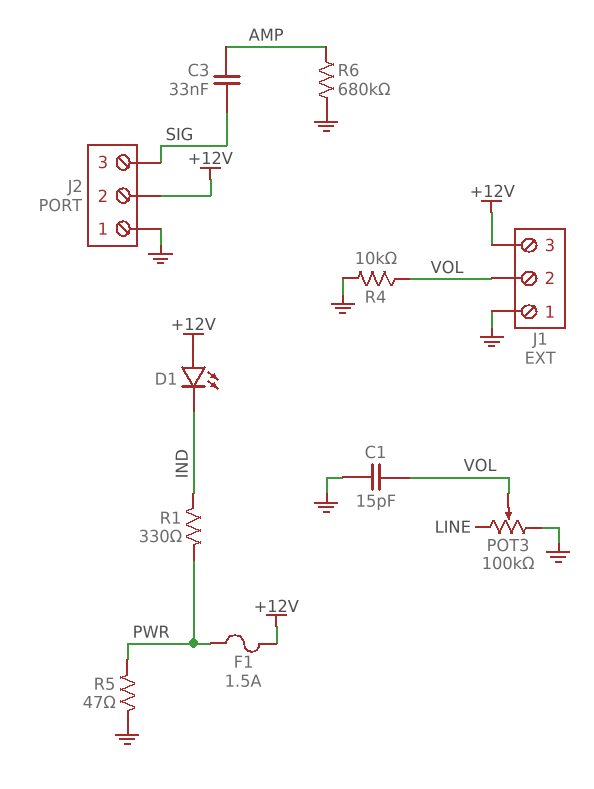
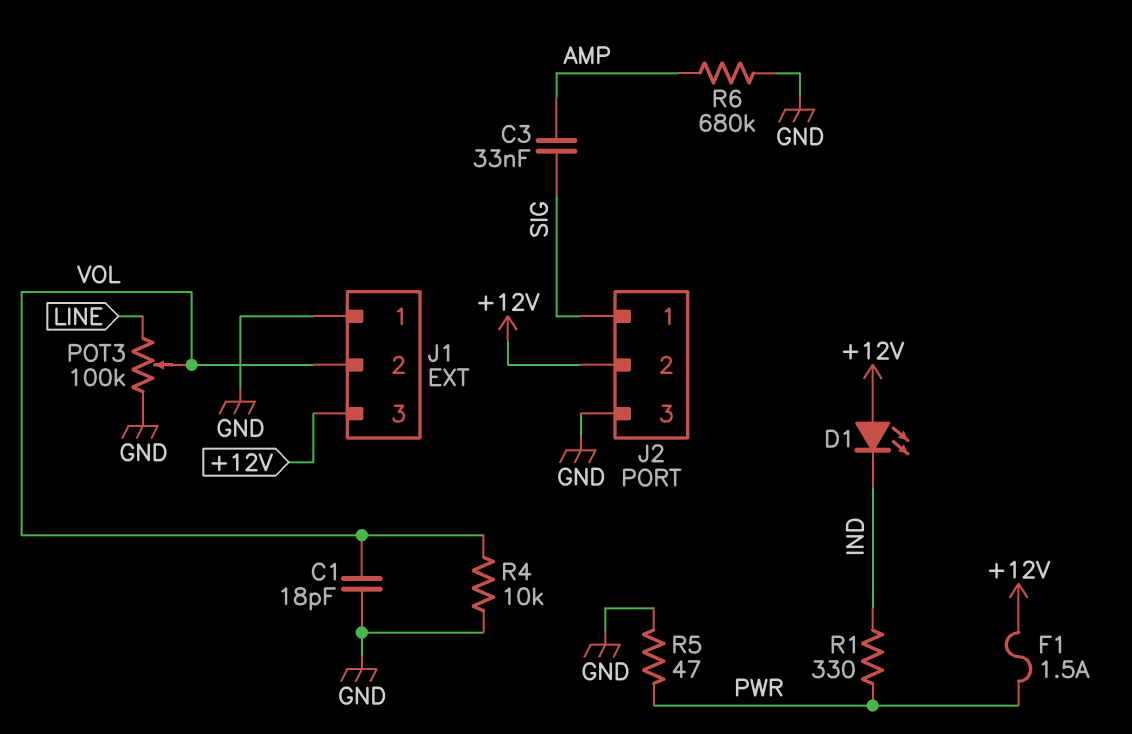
C1: 15pF (GND, VOL) -> 18pF (GND, VOL)
J2 pin 1: GND -> SIG
J2 pin 3: SIG -> GND

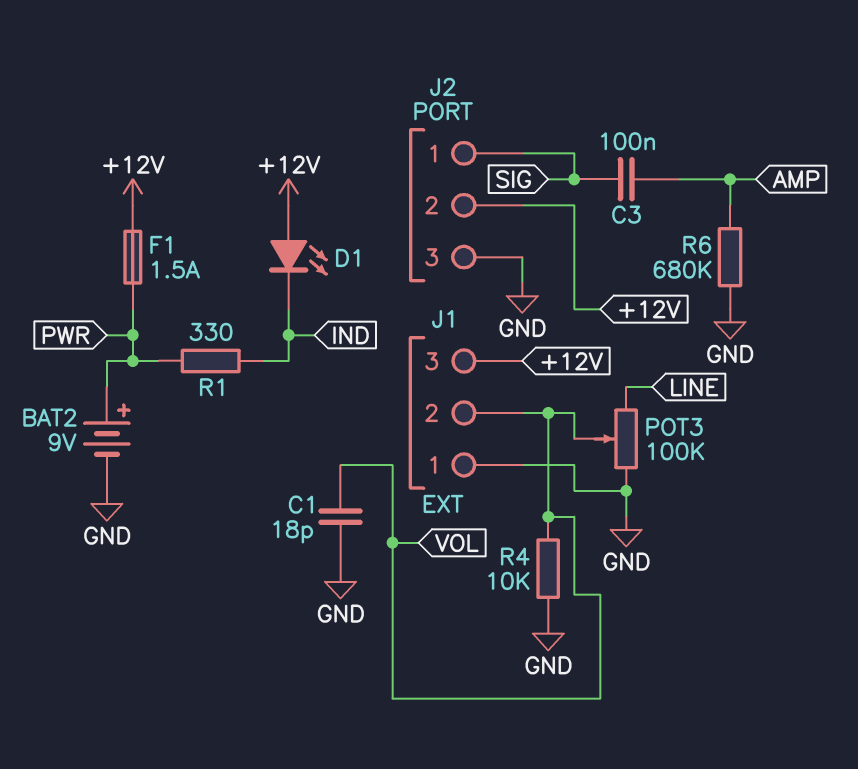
BAT2: none -> 9V (plus PWR, minus GND)
C3: 33nF (AMP, SIG) -> 100nF (AMP, SIG)
R5: 47 (GND, PWR) -> none

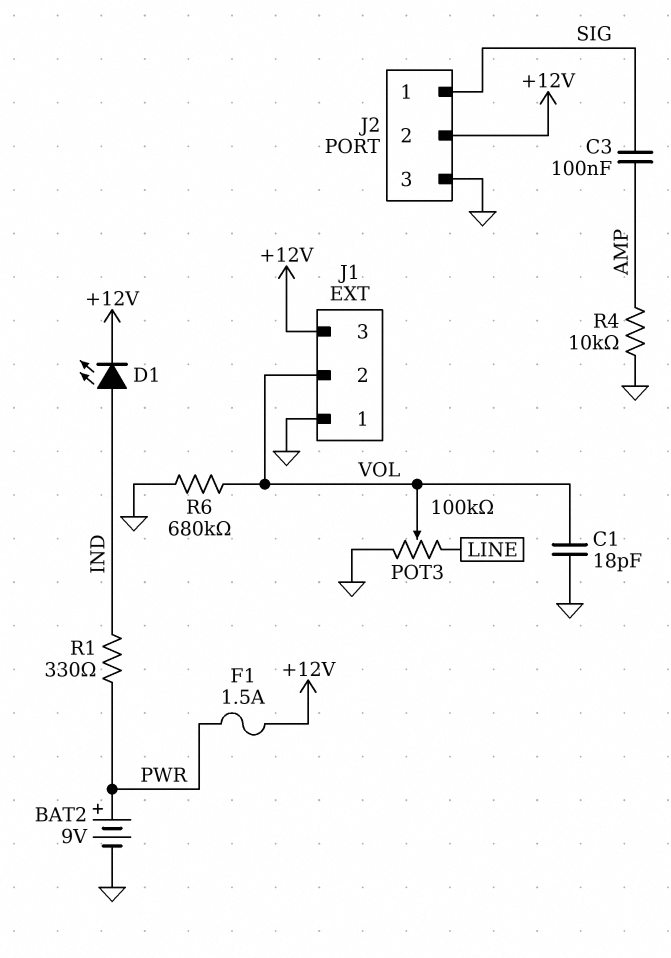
D1: LED (A +12V, K IND) -> LED (A IND, K +12V)
R4: 10k (GND, VOL) -> 10k (AMP, GND)
R6: 680k (AMP, GND) -> 680k (GND, VOL)

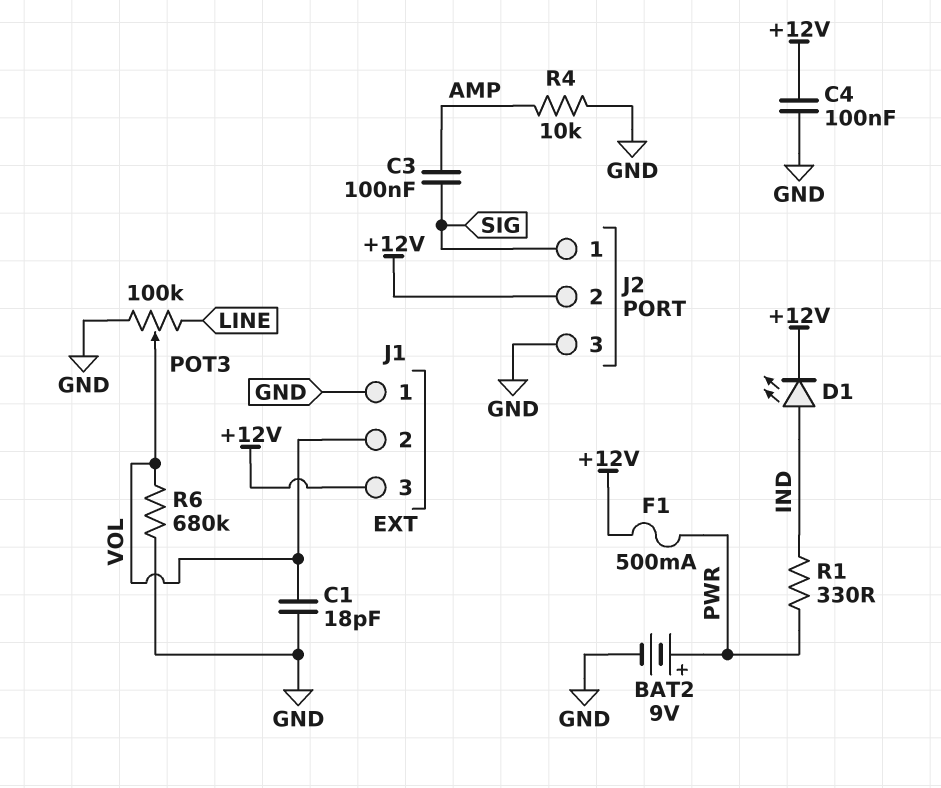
C4: none -> 100nF (+12V, GND)
F1: 1.5A (+12V, PWR) -> 500mA (+12V, PWR)

